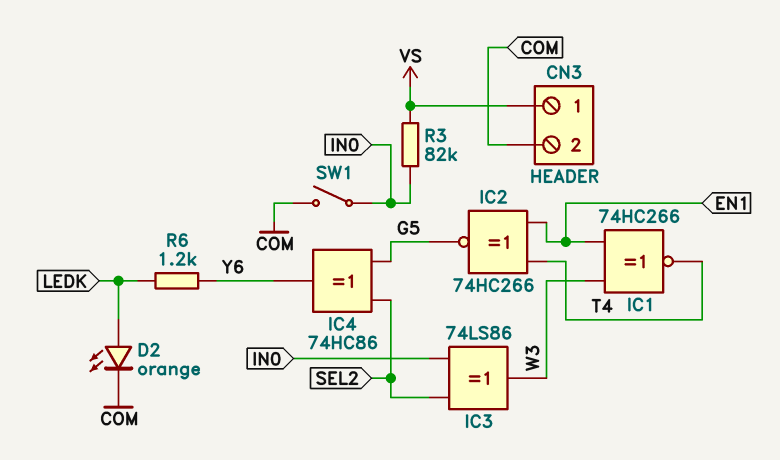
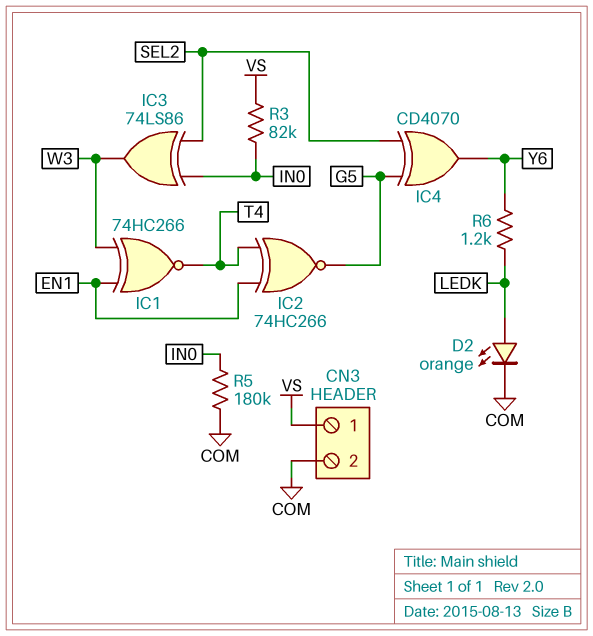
IC4: XOR 74HC86 (in G5, in SEL2, out Y6) -> XOR CD4070 (in G5, in SEL2, out Y6)
R5: none -> 180k (COM, IN0)
SW1: switch (COM, IN0) -> none

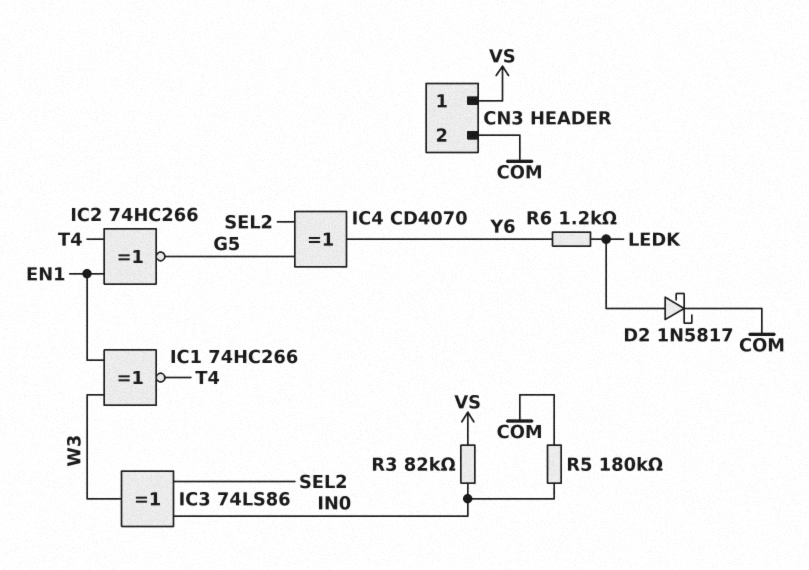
D2: LED orange (A LEDK, K COM) -> schottky 1N5817 (A LEDK, K COM)

